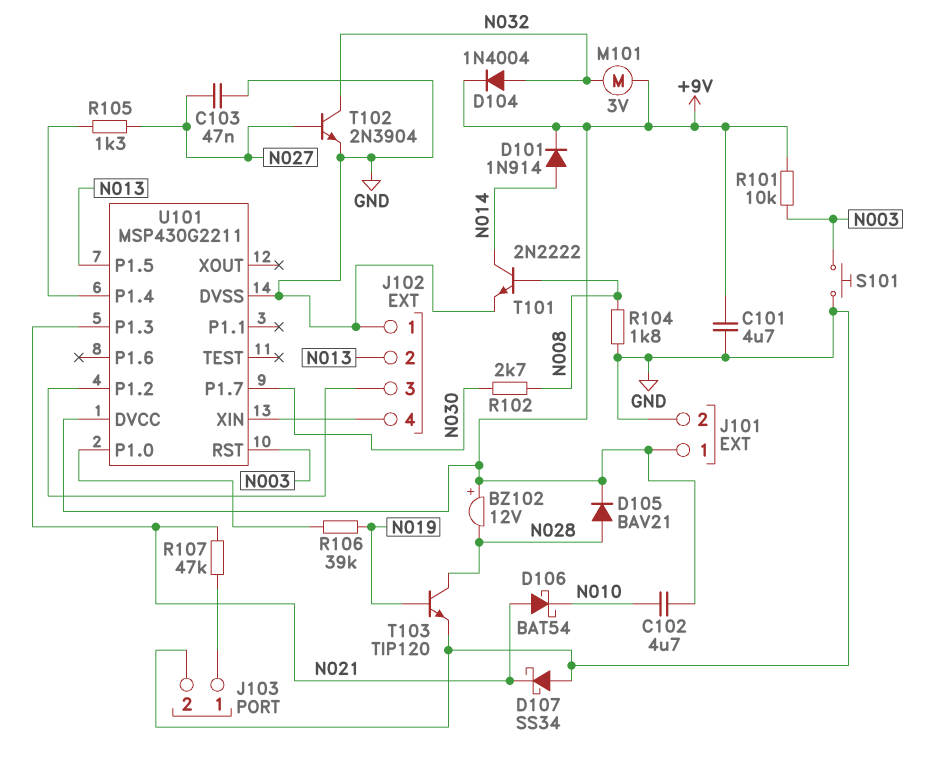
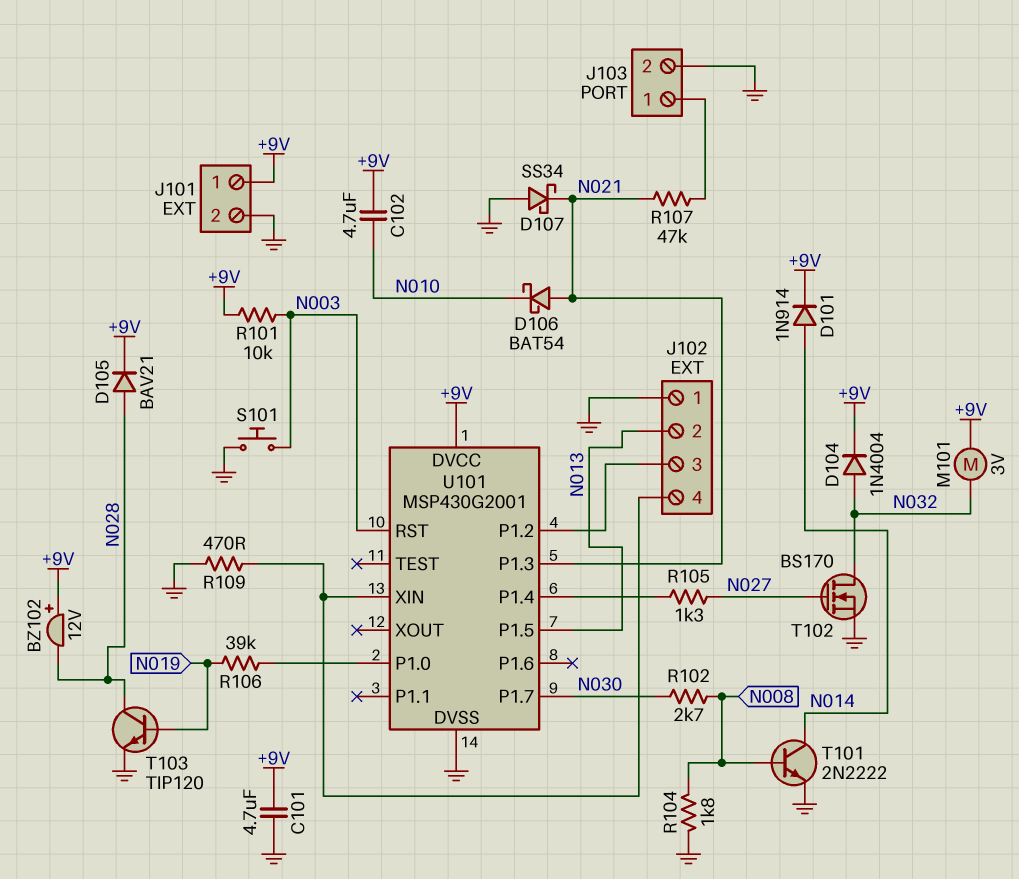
C103: 47nF (GND, N027) -> none
R109: none -> 470 (GND, J102/4)
T102: NPN 2N3904 (B N027, C N032, E GND) -> NMOS BS170 (G N027, D N032, S GND)
U101: MSP430G2211 -> MSP430G2001

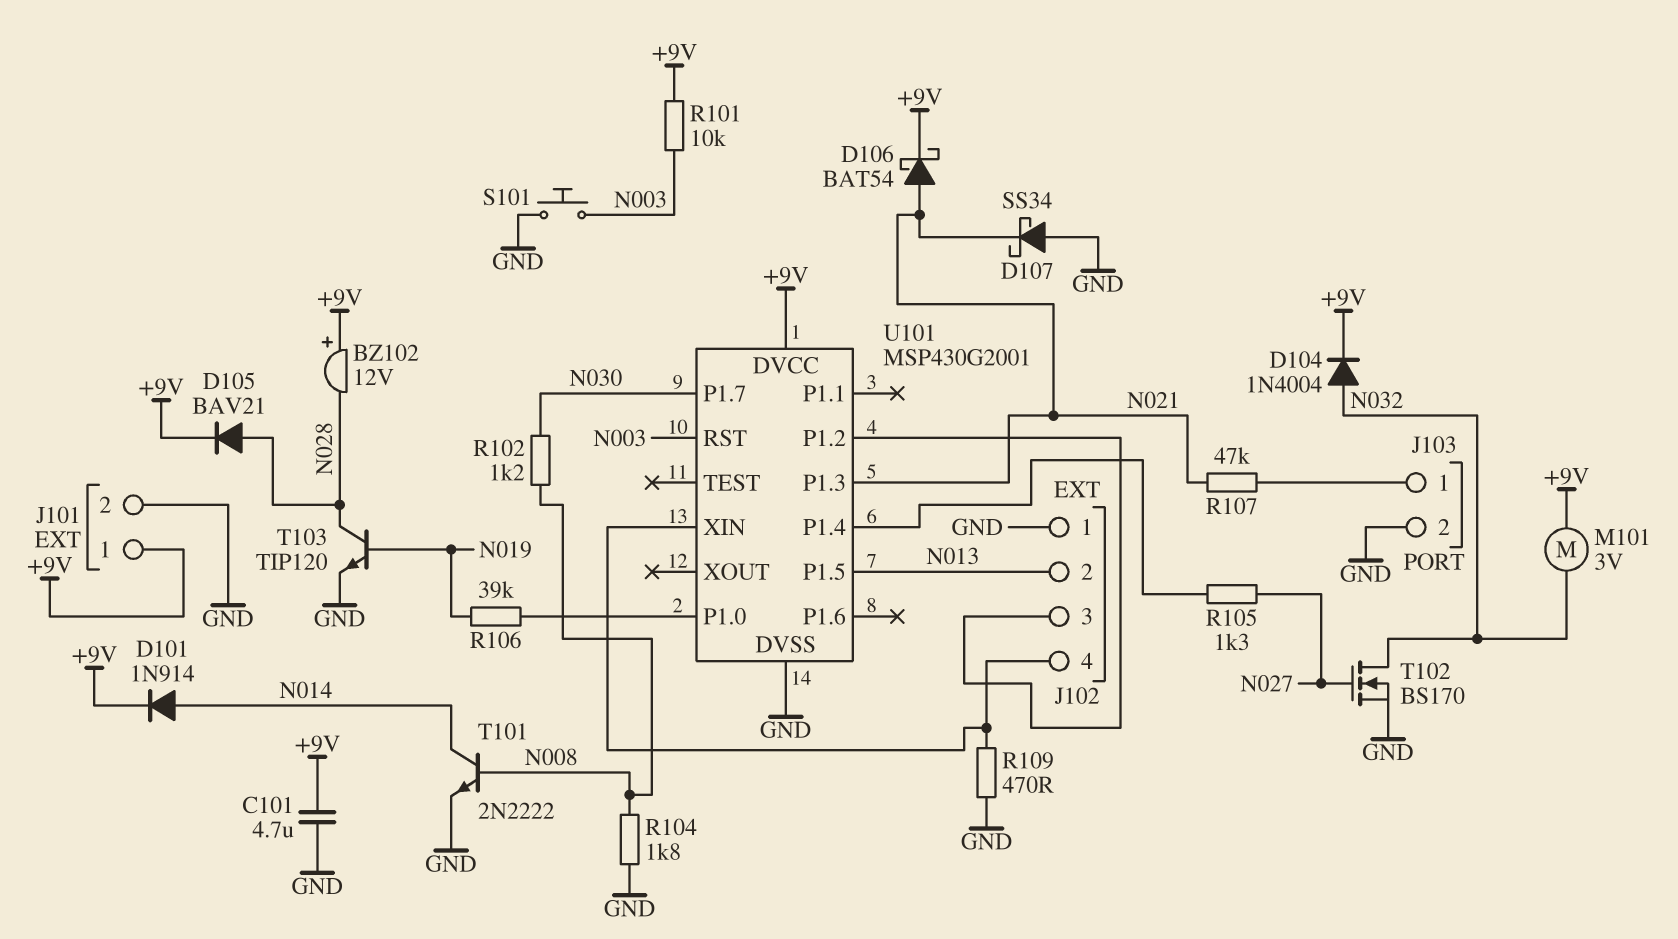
C102: 4.7uF (+9V, N010) -> none
D106: schottky BAT54 (A N021, K N010) -> schottky BAT54 (A N021, K +9V)
R102: 2.7k (N008, N030) -> 1.2k (N008, N030)

